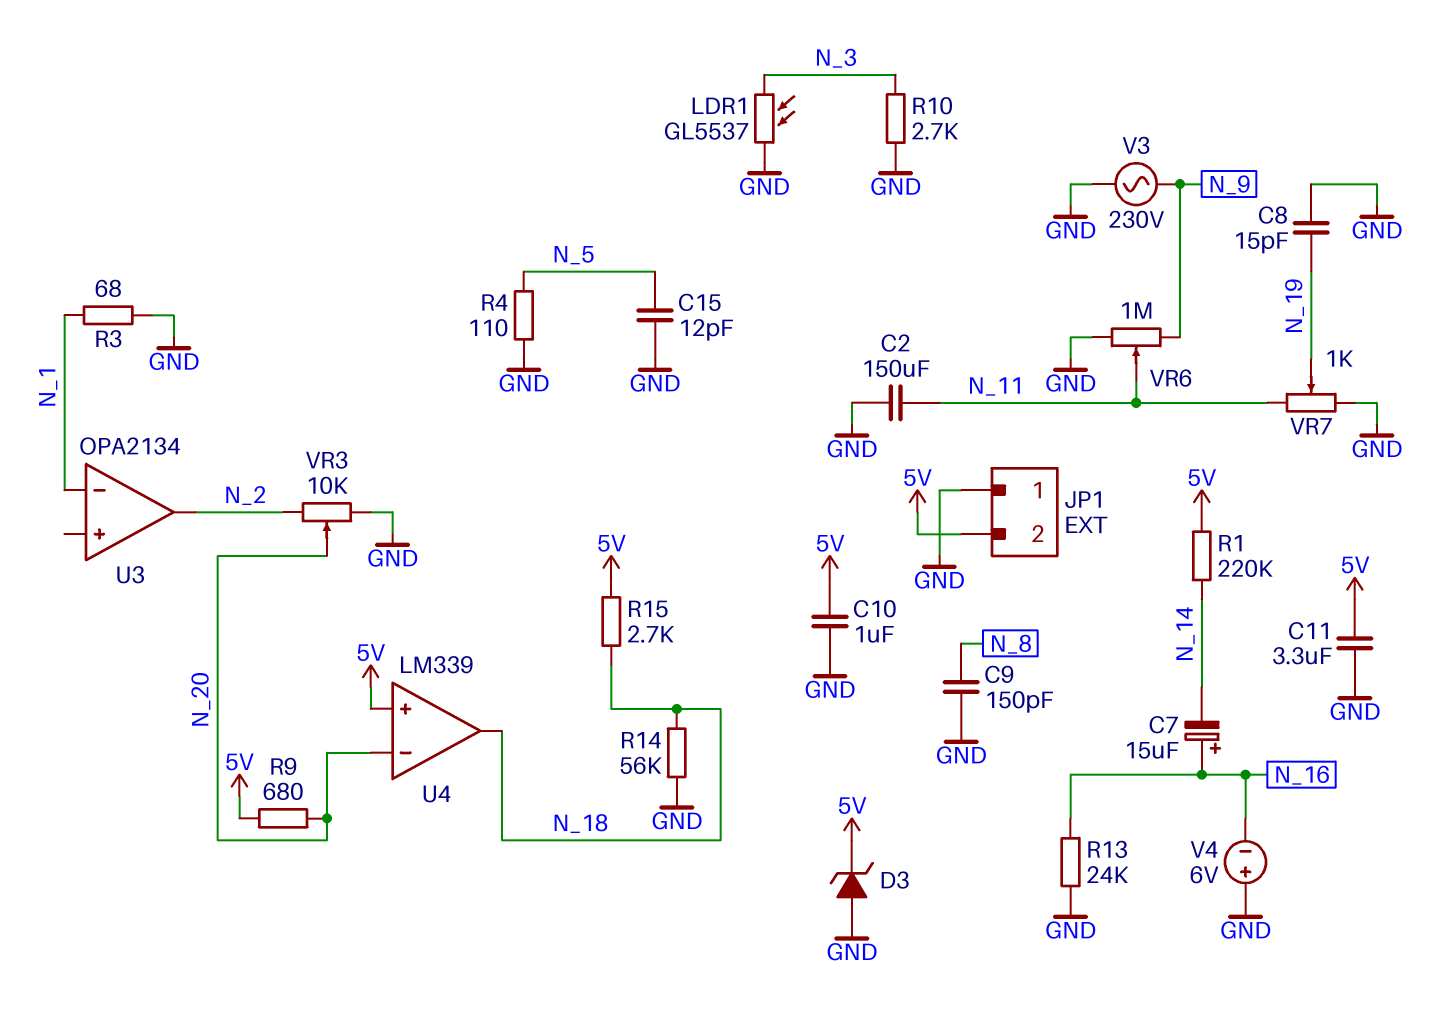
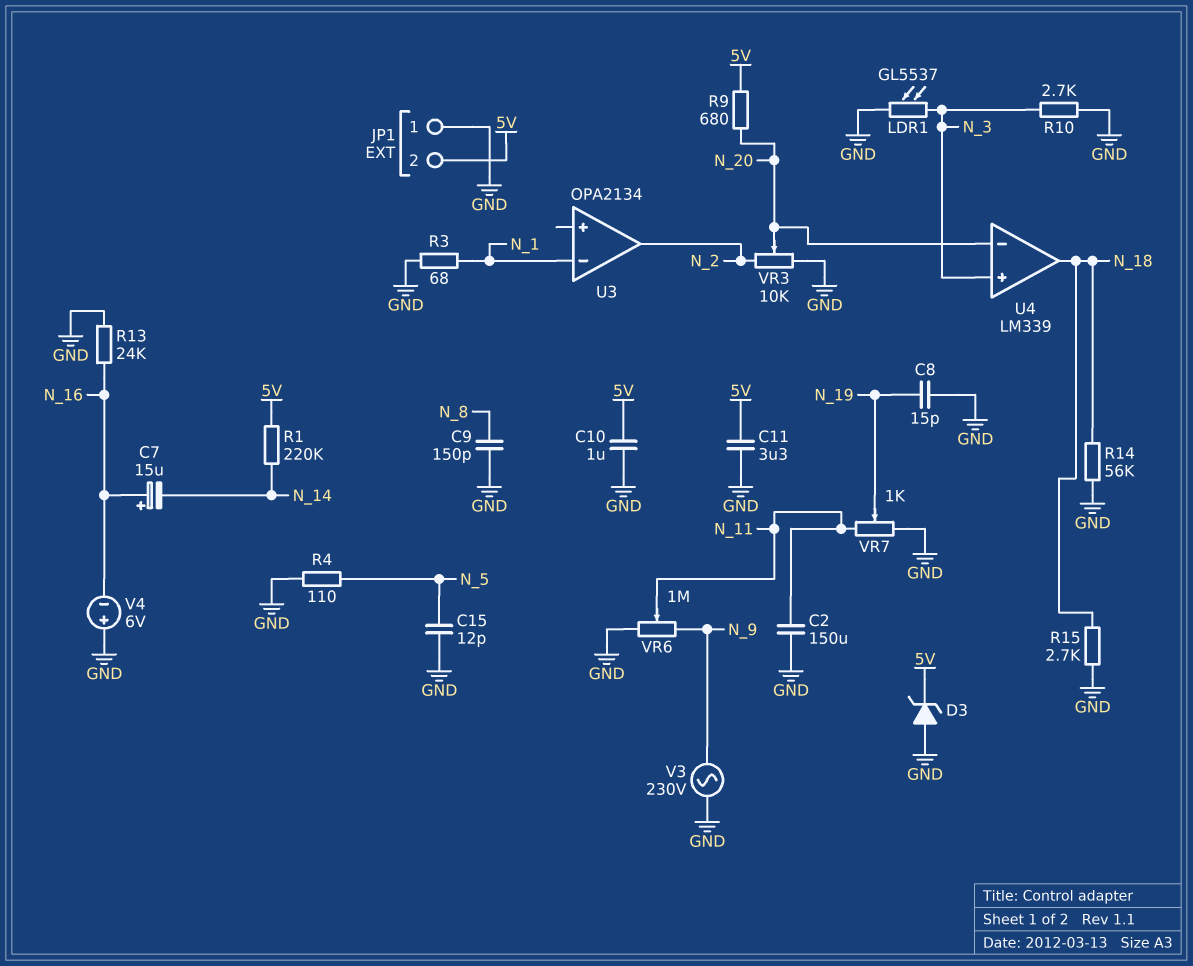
R15: 2.7k (5V, N_18) -> 2.7k (GND, N_18)
U4 pin in+: 5V -> N_3

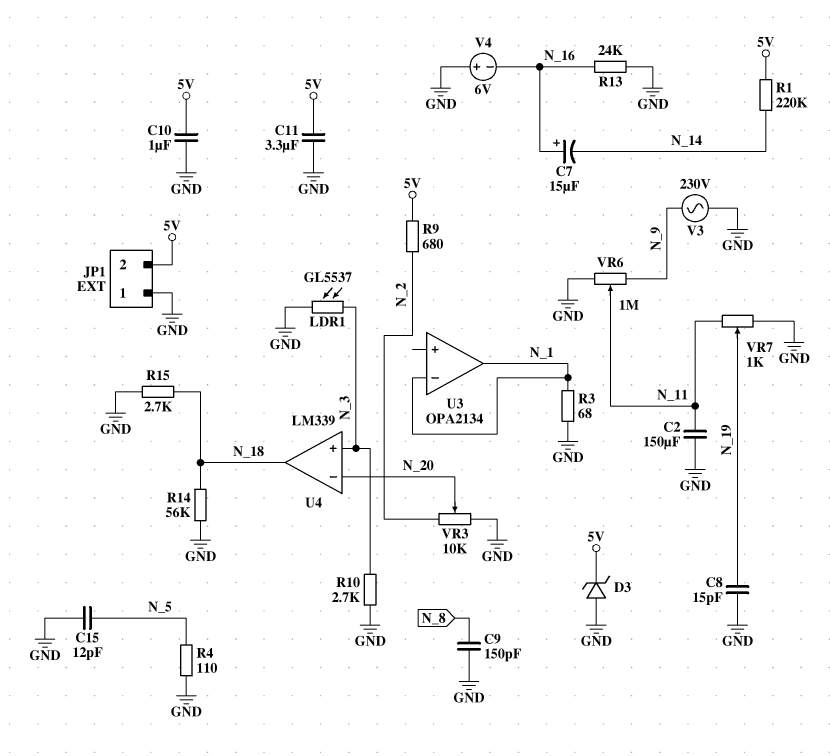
R9: 680 (5V, N_20) -> 680 (5V, N_2)
U3 pin out: N_2 -> N_1

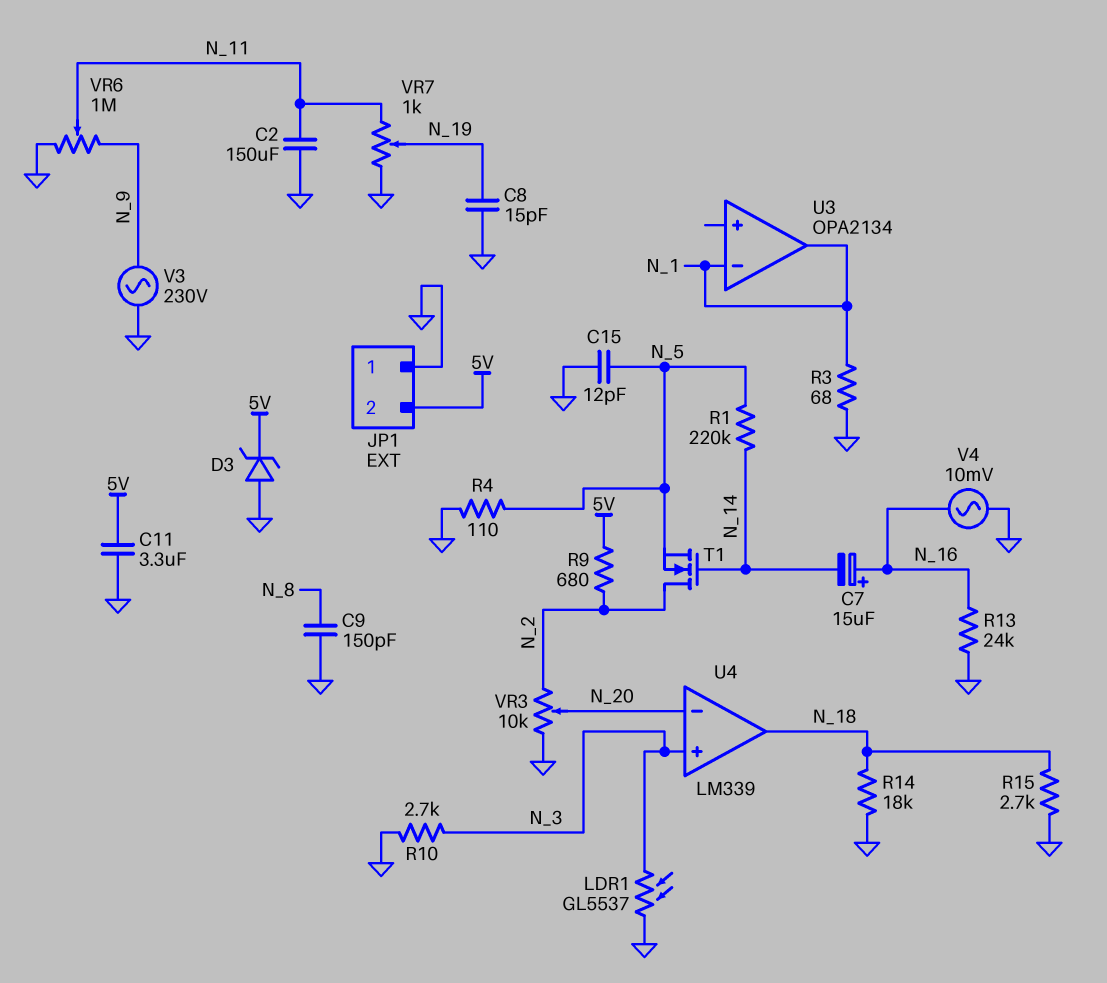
C10: 1uF (5V, GND) -> none
R1: 220k (5V, N_14) -> 220k (N_5, N_14)
R14: 56k (GND, N_18) -> 18k (GND, N_18)
T1: none -> NMOS (G N_14, D N_2, S N_5)
V4: 6V (plus GND, minus N_16) -> AC 10mV (GND, N_16)

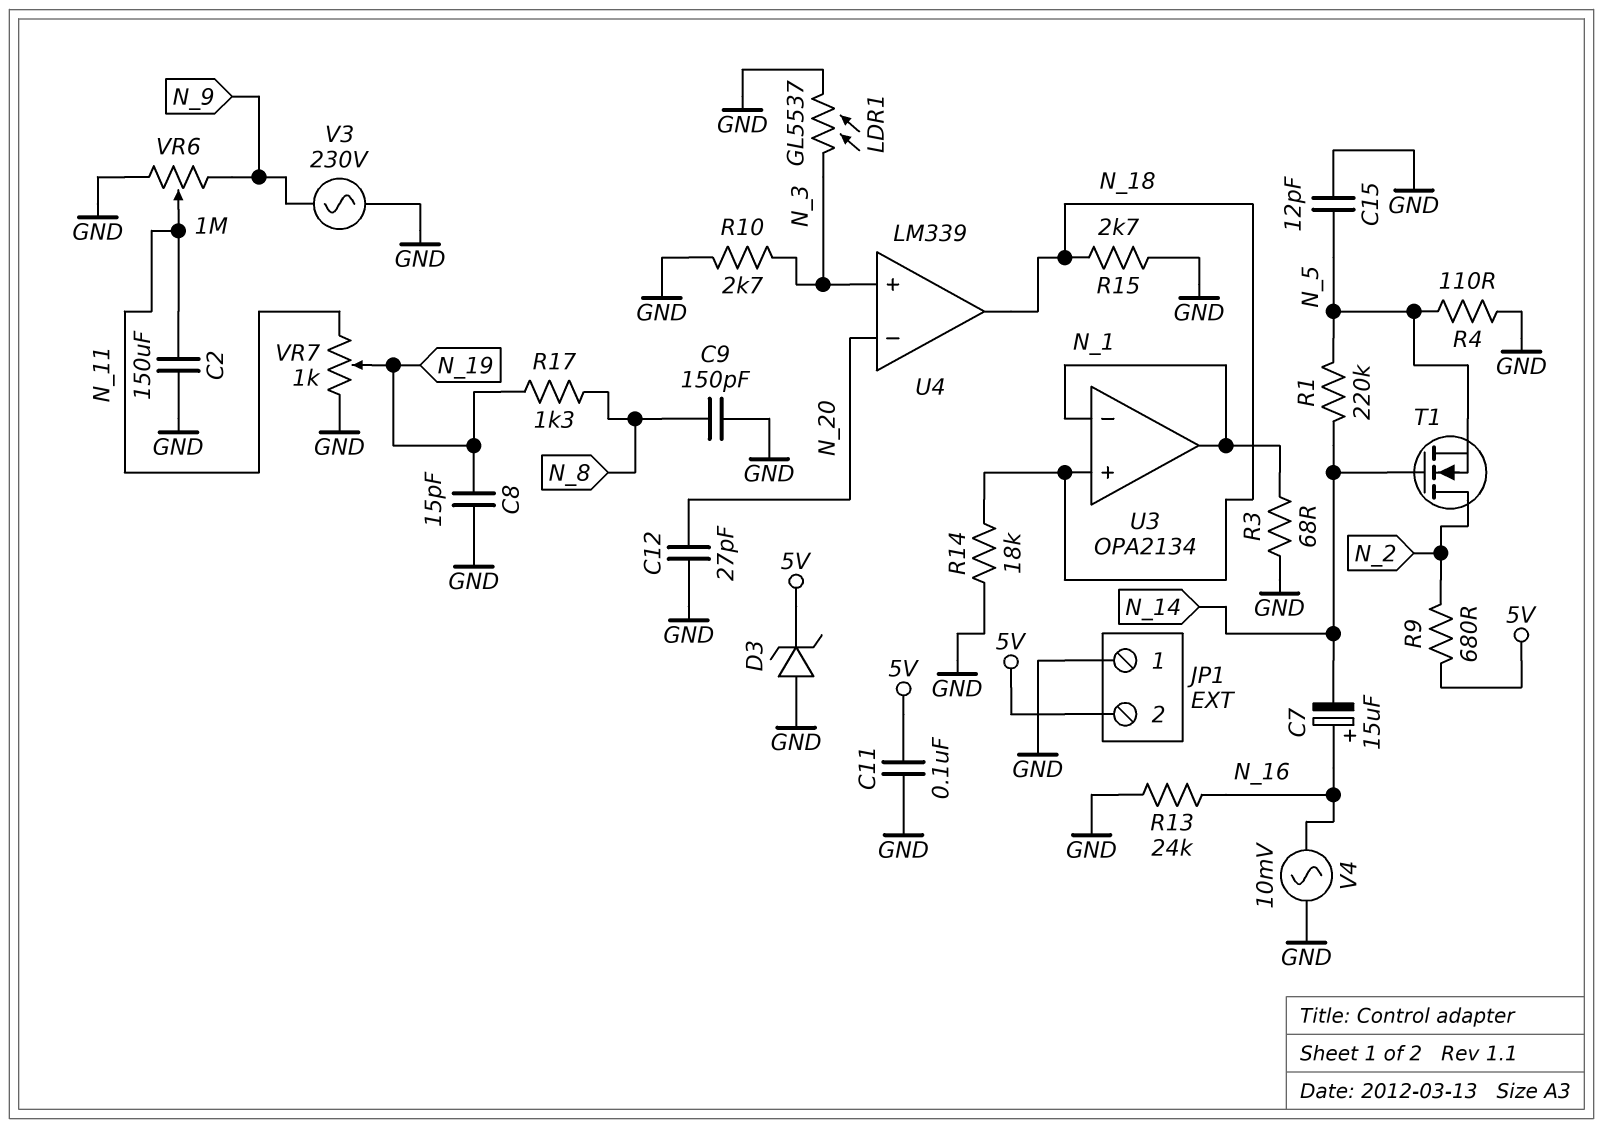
C11: 3.3uF (5V, GND) -> 100nF (5V, GND)
C12: none -> 27pF (GND, N_20)
R17: none -> 1.3k (N_8, N_19)
U3 pin in+: none -> N_18
VR3: 10k (GND, N_2, wiper N_20) -> none

